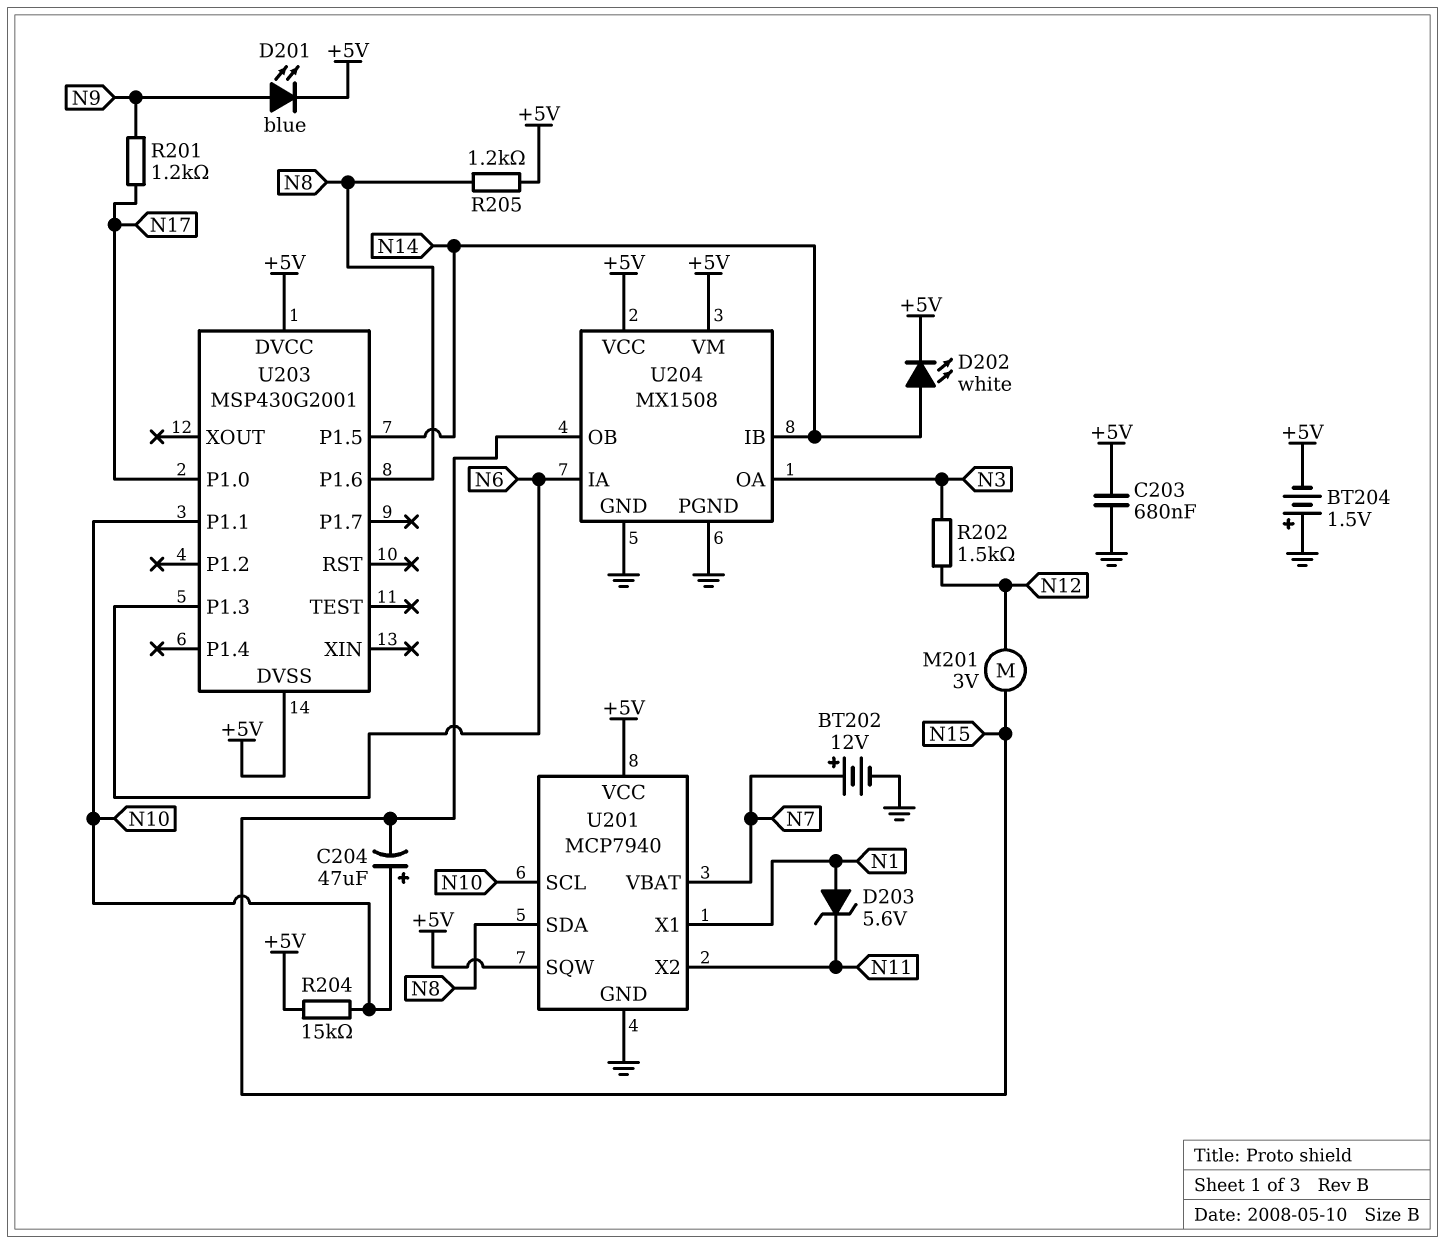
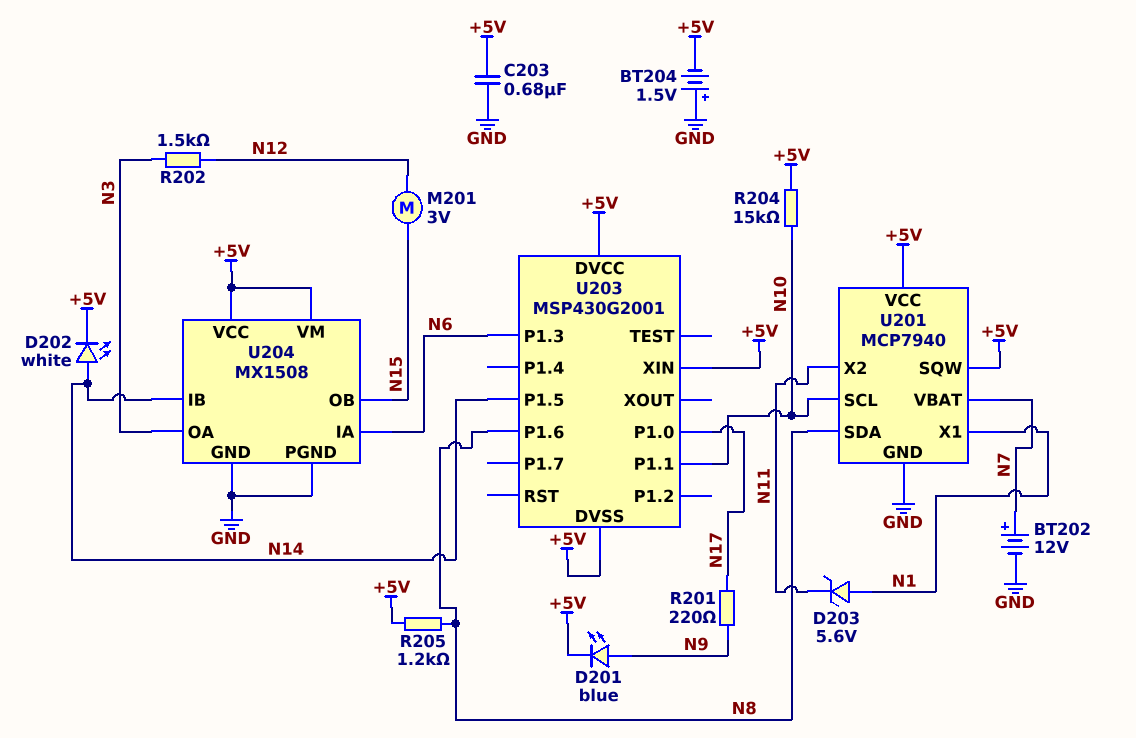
C204: 47uF (plus N10, minus N15) -> none
R201: 1.2k (N9, N17) -> 220 (N9, N17)
U203 pin XIN: none -> +5V

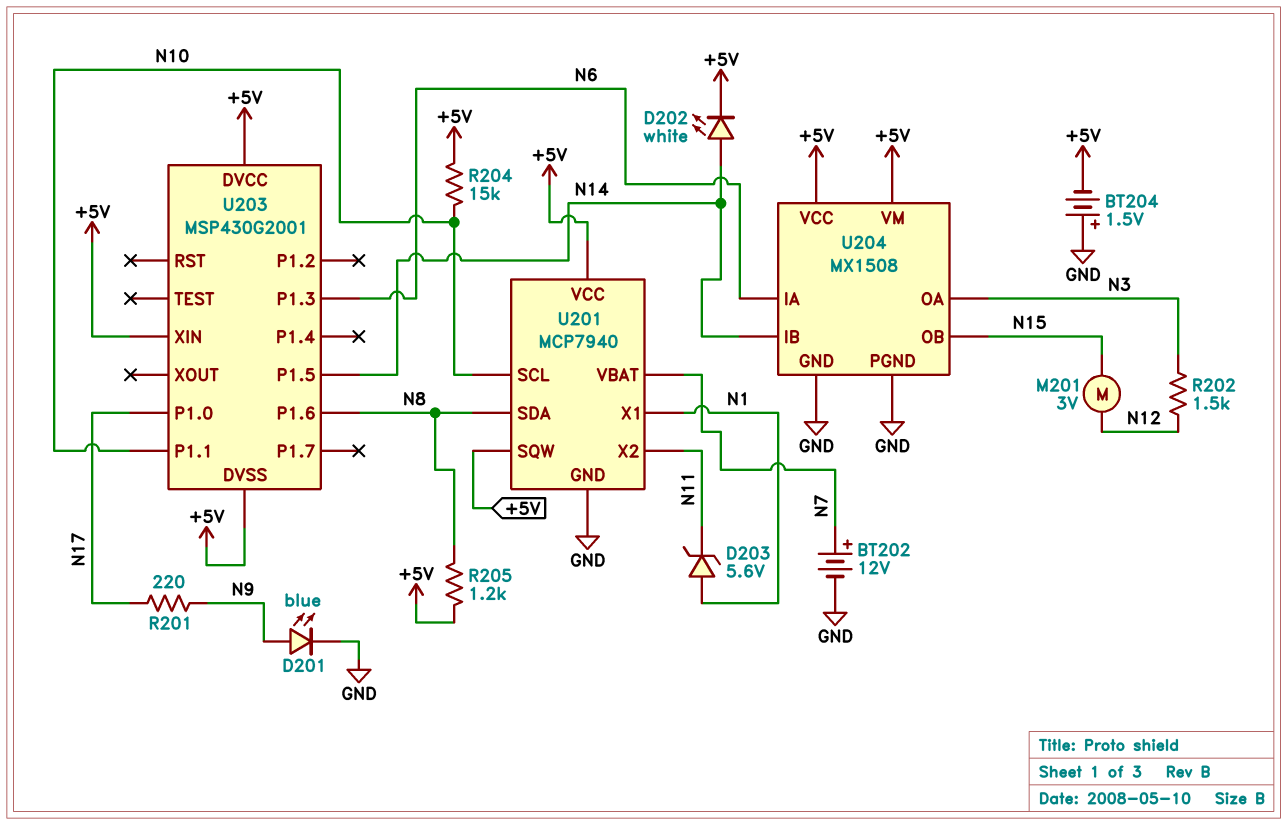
C203: 680nF (+5V, GND) -> none
D201: LED blue (A N9, K +5V) -> LED blue (A N9, K GND)

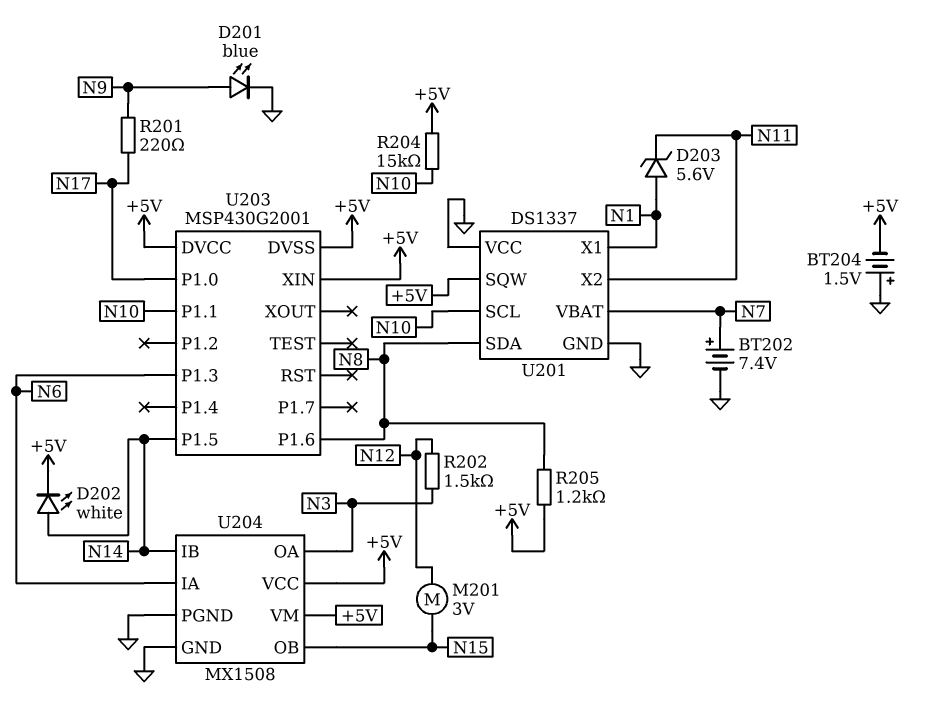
BT202: 12V (plus N7, minus GND) -> 7.4V (plus N7, minus GND)
U201: MCP7940 -> DS1337
U201 pin VCC: +5V -> GND

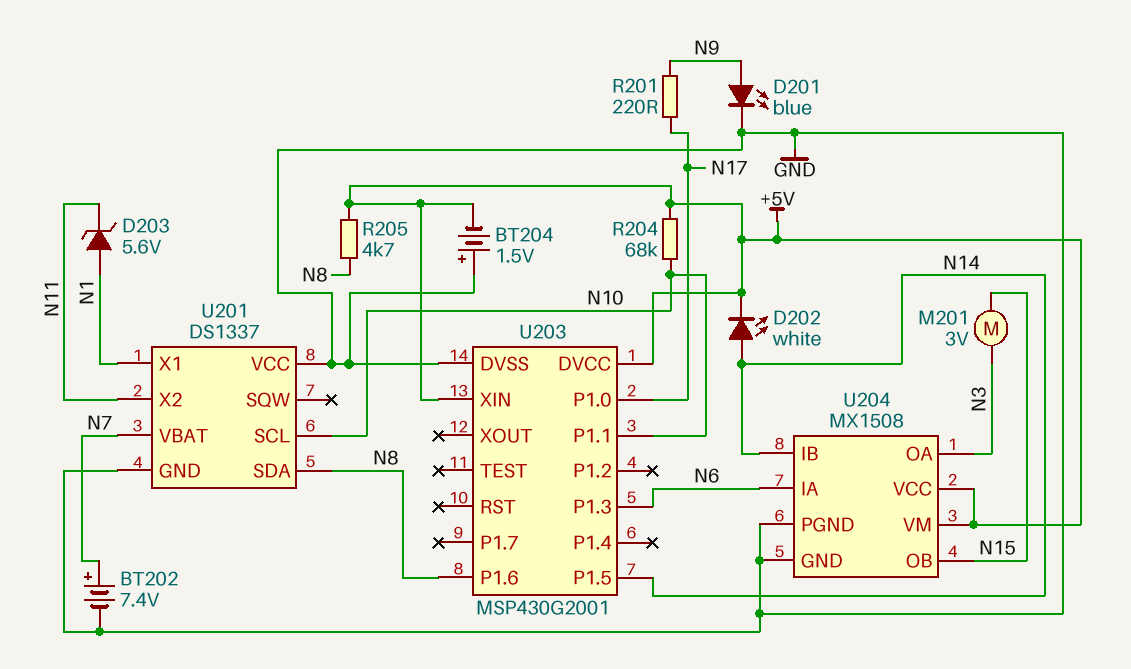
M201: motor 3V (N12, N15) -> motor 3V (N3, N15)
R202: 1.5k (N3, N12) -> none
R204: 15k (+5V, N10) -> 68k (+5V, N10)
R205: 1.2k (+5V, N8) -> 4.7k (+5V, N8)
U201 pin SQW: +5V -> none
U203 pin DVSS: +5V -> GND

